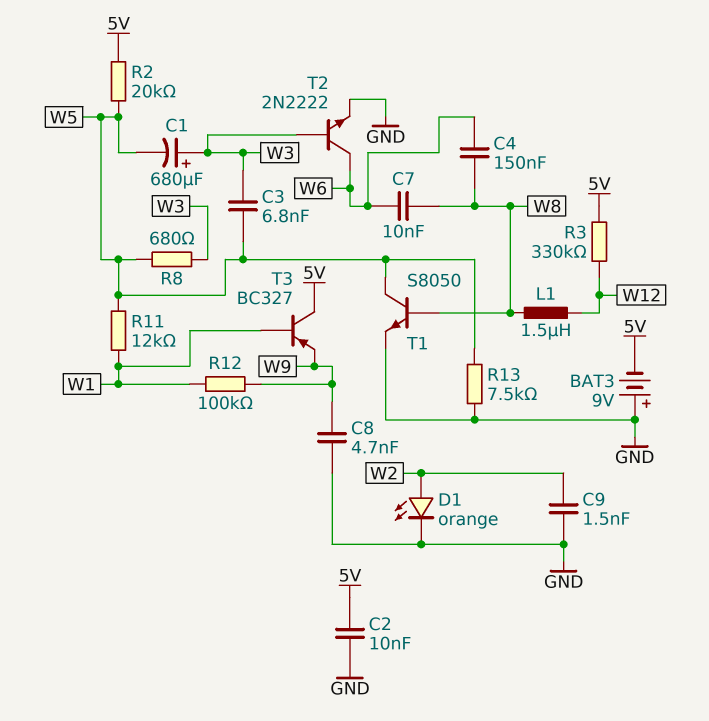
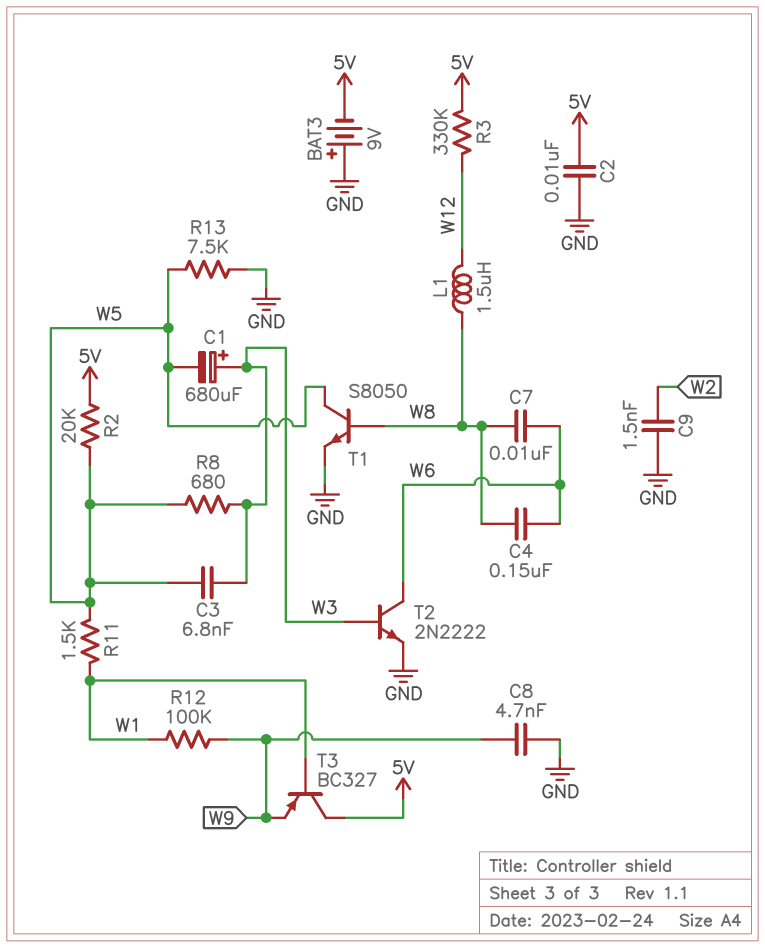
D1: LED orange (A W2, K GND) -> none
R11: 12k (W1, W5) -> 1.5k (W1, W5)

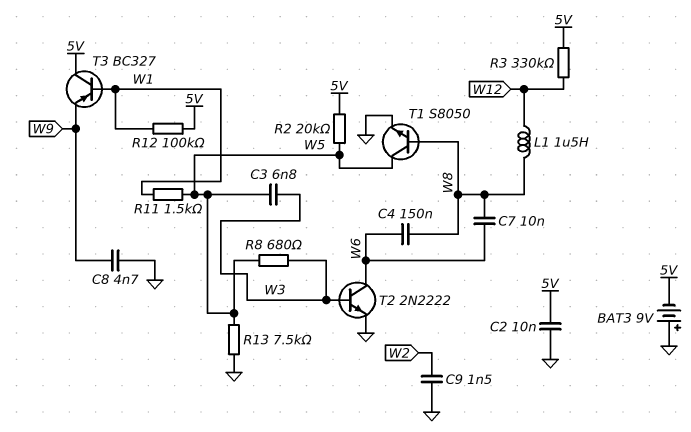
C1: 680uF (plus W3, minus W5) -> none
R12: 100k (W1, W9) -> 100k (5V, W1)

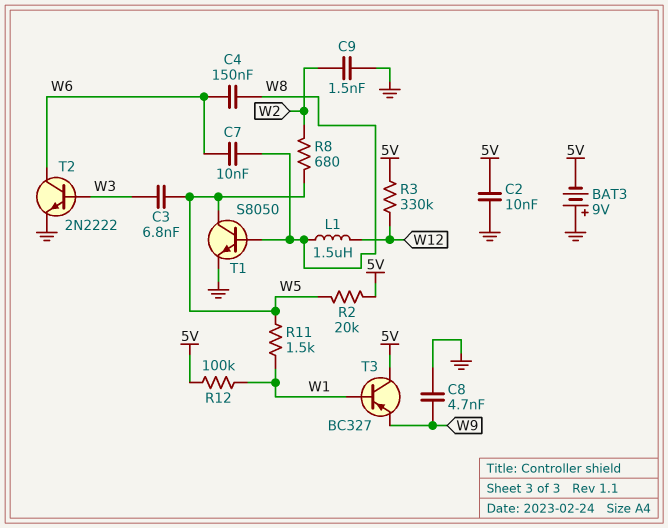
R8: 680 (W3, W5) -> 680 (W2, W5)
R13: 7.5k (GND, W5) -> none

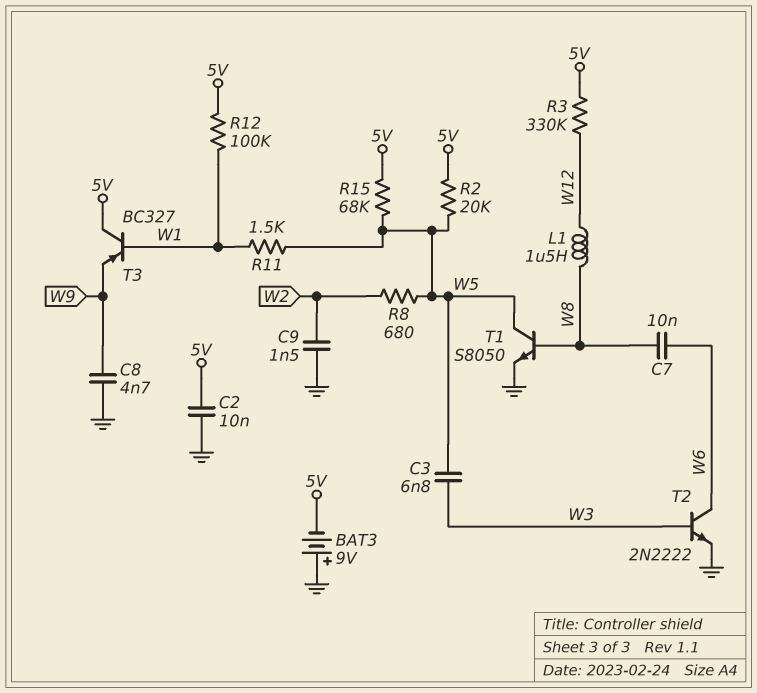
C4: 150nF (W6, W8) -> none
R15: none -> 68k (5V, W5)

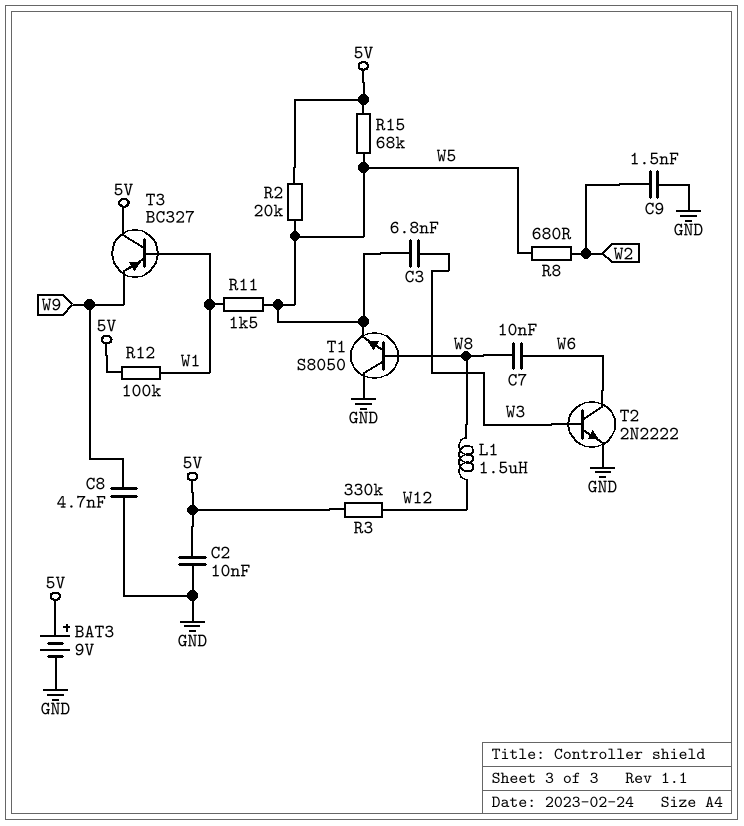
BAT3: 9V (plus GND, minus 5V) -> 9V (plus 5V, minus GND)
T1: NPN S8050 (B W8, C W5, E GND) -> NPN S8050 (B W8, C GND, E W5)

